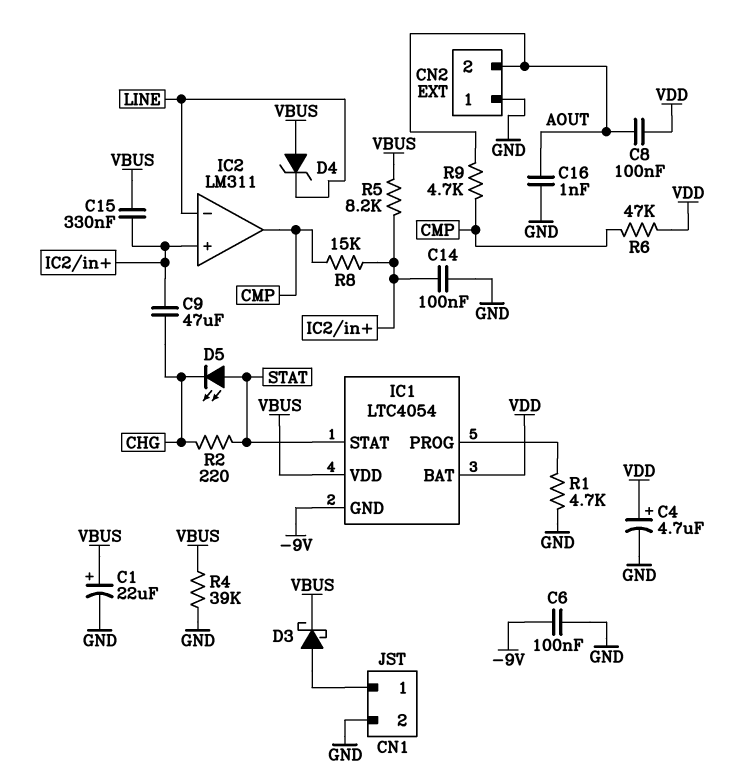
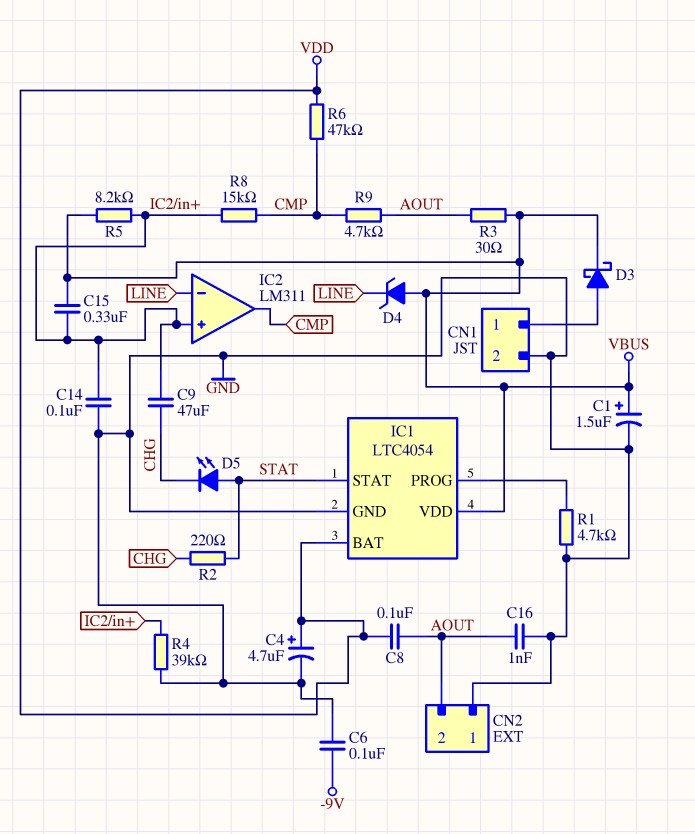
C1: 22uF (plus VBUS, minus GND) -> 1.5uF (plus VBUS, minus GND)
IC1 pin GND: -9V -> GND
R3: none -> 30 (AOUT, VBUS)
R4: 39k (GND, VBUS) -> 39k (GND, IC2/in+)

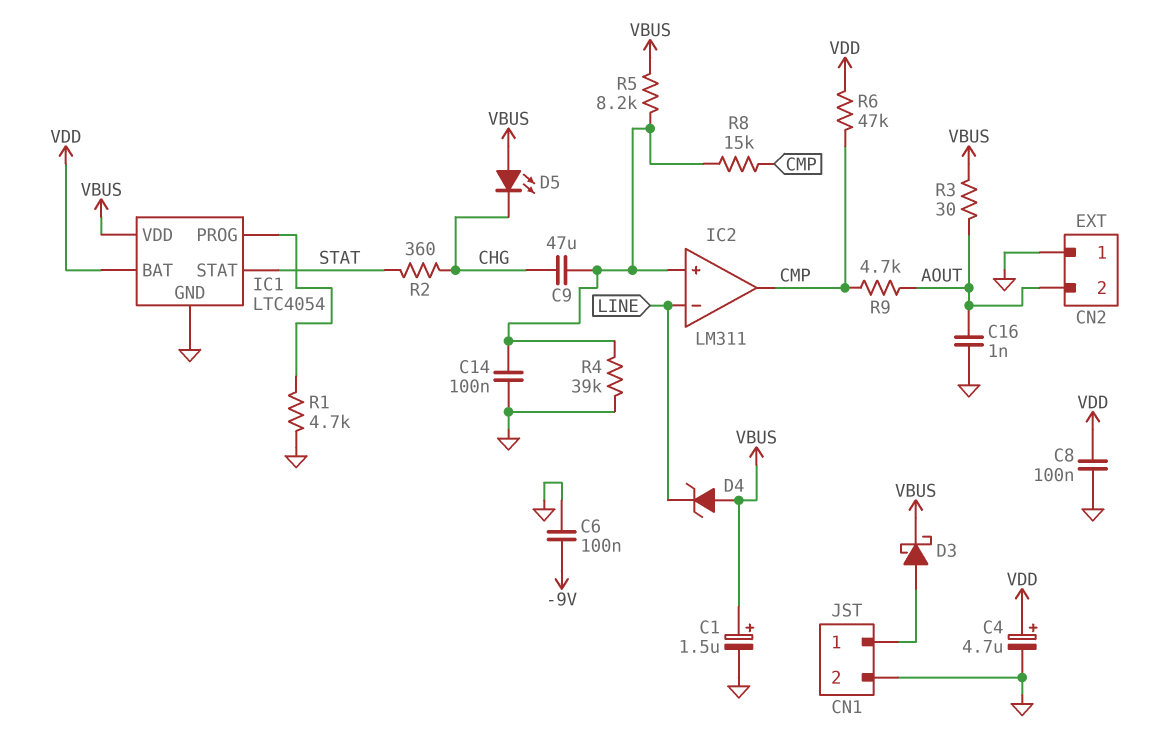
C8: 100nF (AOUT, VDD) -> 100nF (GND, VDD)
C15: 330nF (IC2/in+, VBUS) -> none
D5: LED (A STAT, K CHG) -> LED (A VBUS, K CHG)
R2: 220 (CHG, STAT) -> 360 (CHG, STAT)

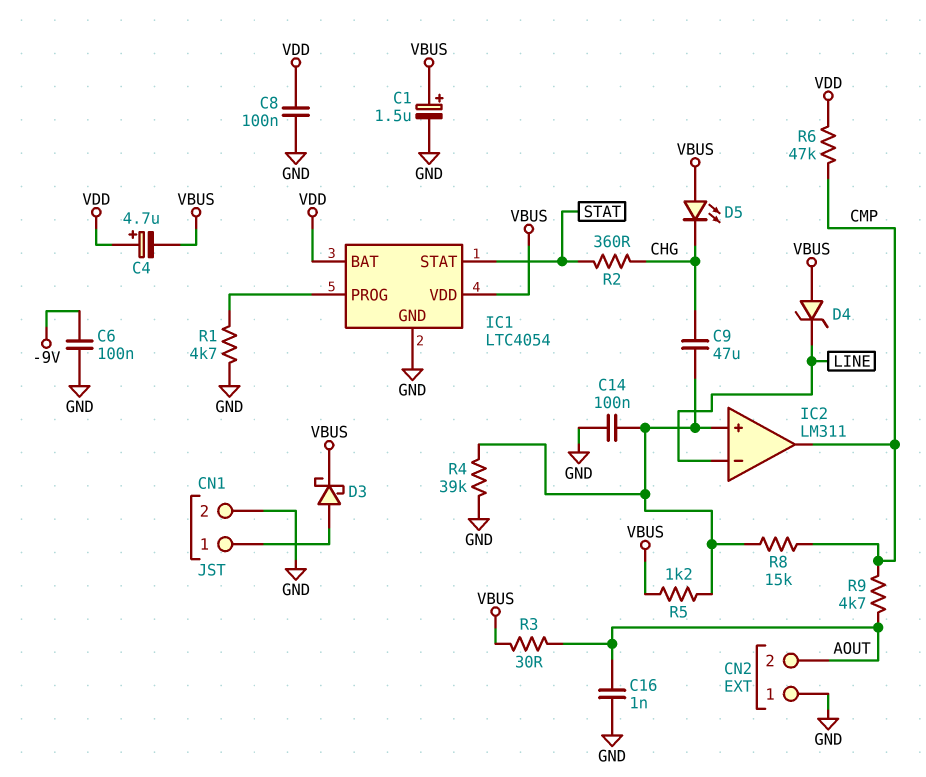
C4: 4.7uF (plus VDD, minus GND) -> 4.7uF (plus VDD, minus VBUS)
R5: 8.2k (IC2/in+, VBUS) -> 1.2k (IC2/in+, VBUS)

